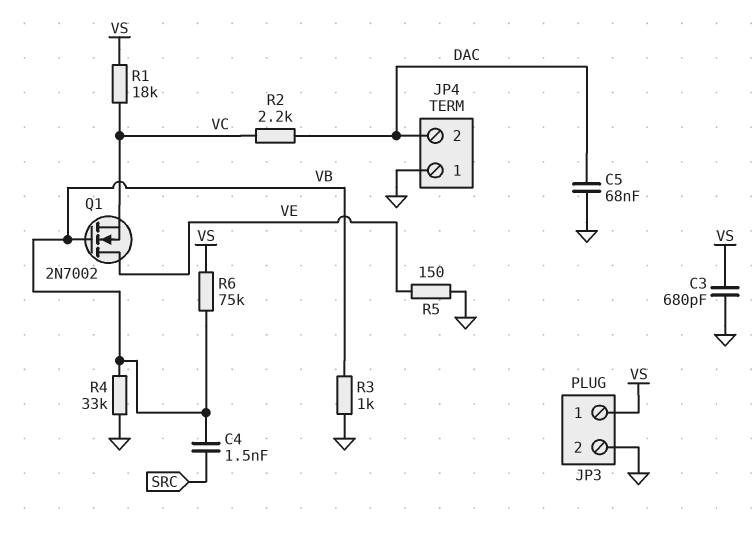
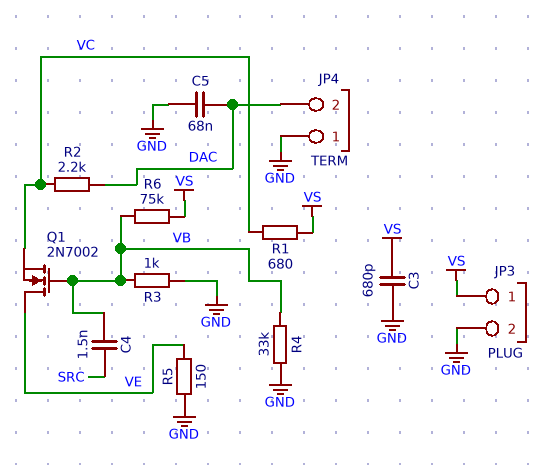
R1: 18k (VC, VS) -> 680 (VC, VS)

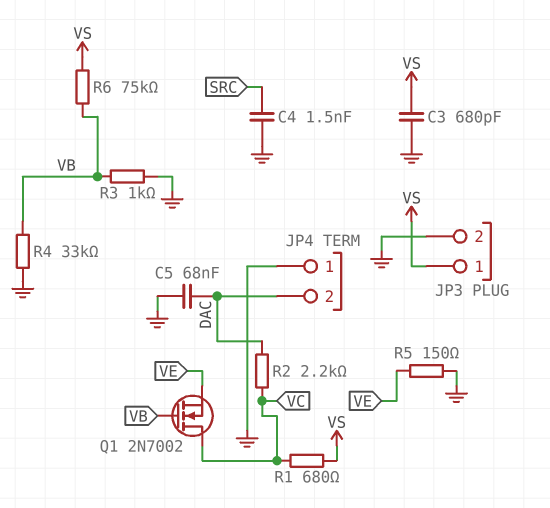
C4: 1.5nF (SRC, VB) -> 1.5nF (GND, SRC)
Q1: NMOS 2N7002 (G VB, D VE, S VC) -> NMOS 2N7002 (G VB, D VC, S VE)

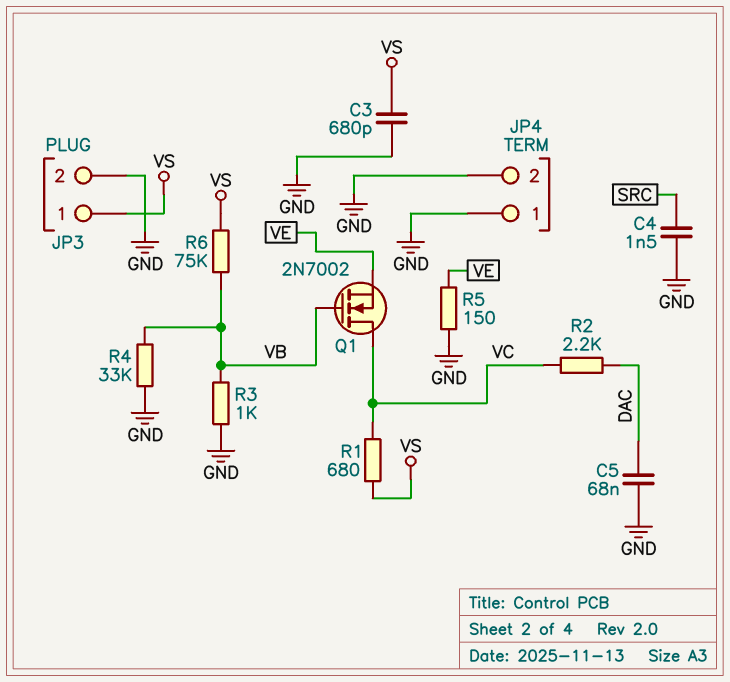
JP4 pin 2: DAC -> GND

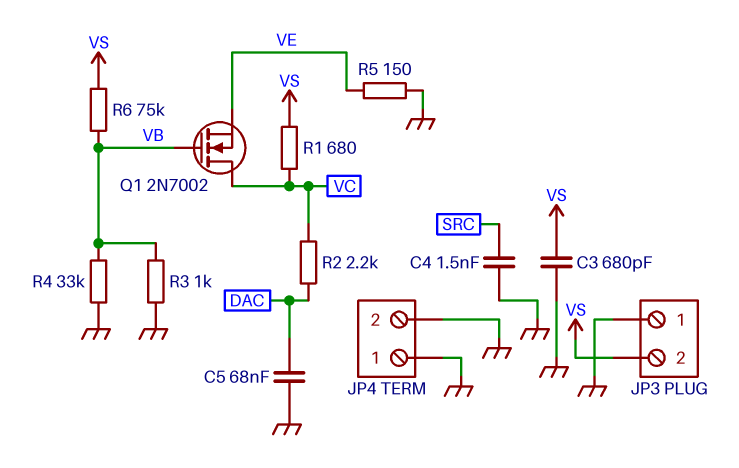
JP3 pin 1: VS -> GND
JP3 pin 2: GND -> VS

